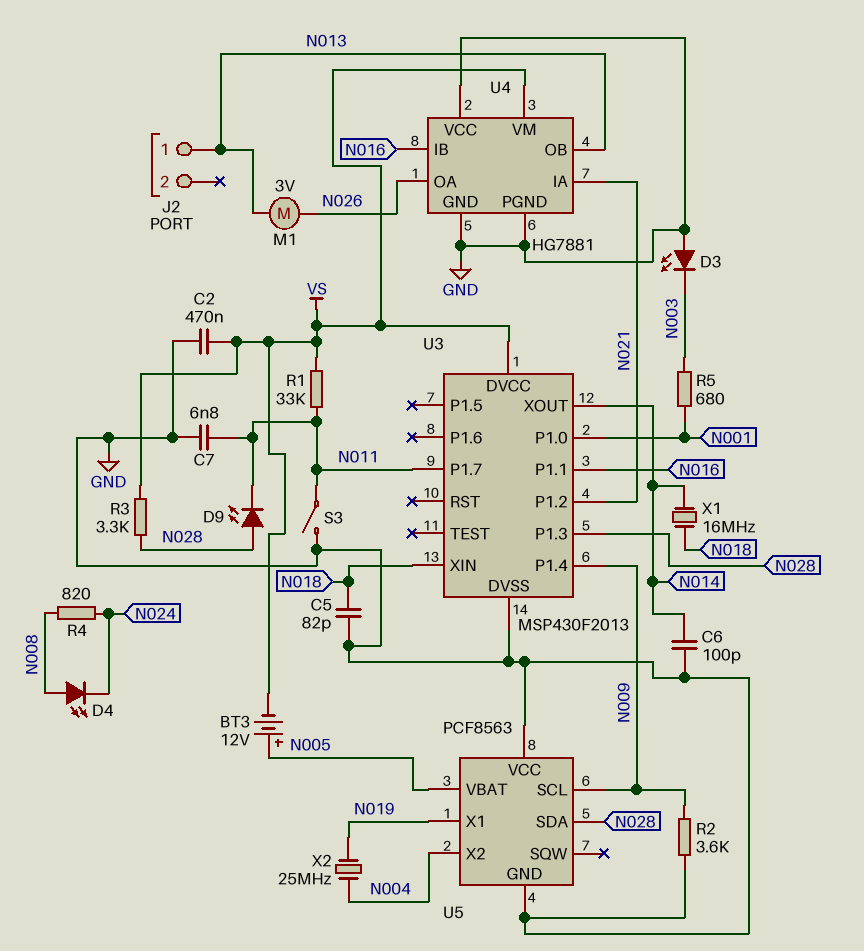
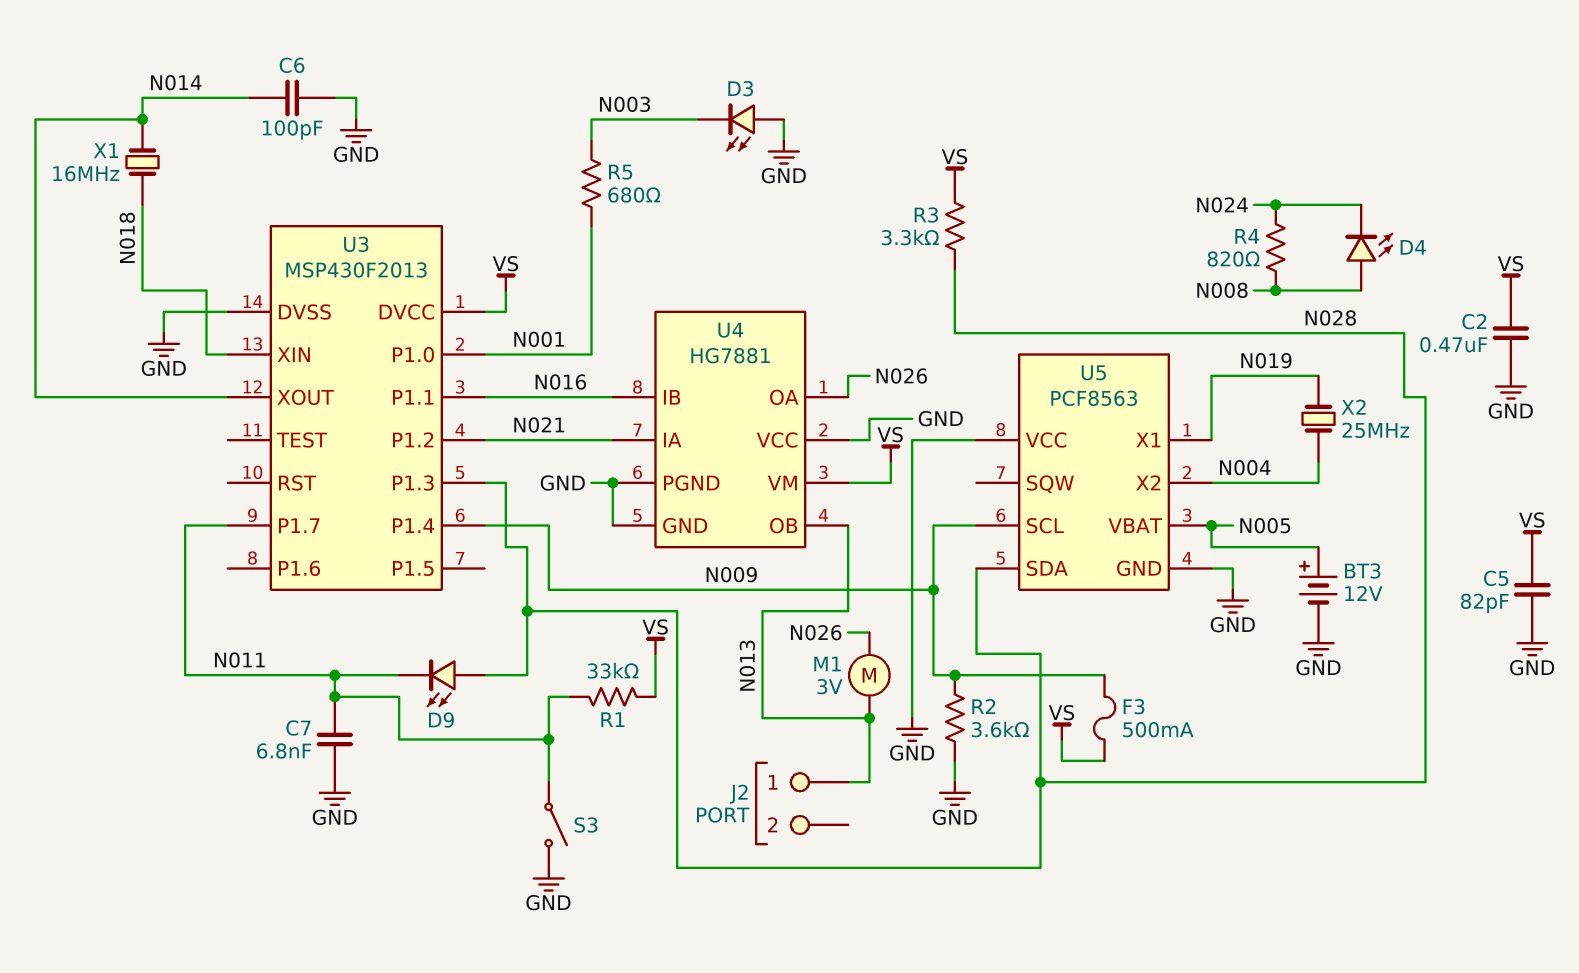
BT3: 12V (plus N005, minus VS) -> 12V (plus N005, minus GND)
C5: 82pF (GND, N018) -> 82pF (GND, VS)
F3: none -> 500mA (N009, VS)

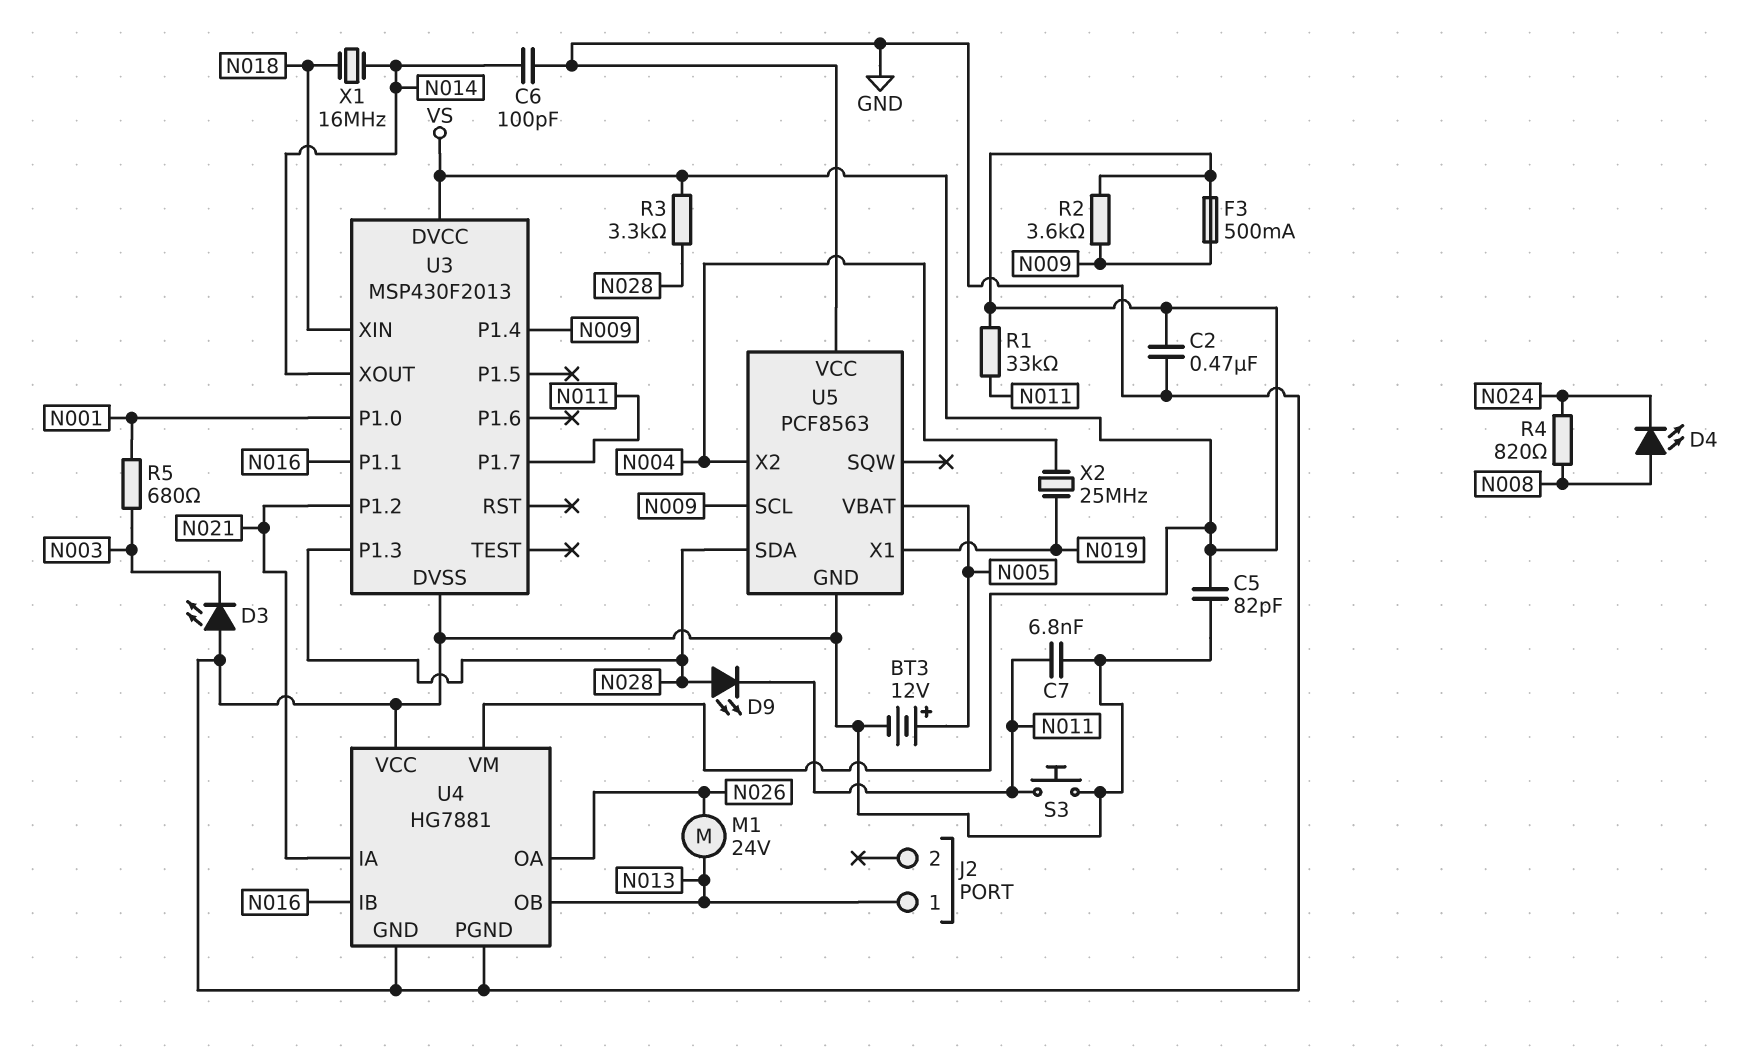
M1: motor 3V (N013, N026) -> motor 24V (N013, N026)
R2: 3.6k (GND, N009) -> 3.6k (N009, VS)
S3: switch (GND, N011) -> button (GND, N011)

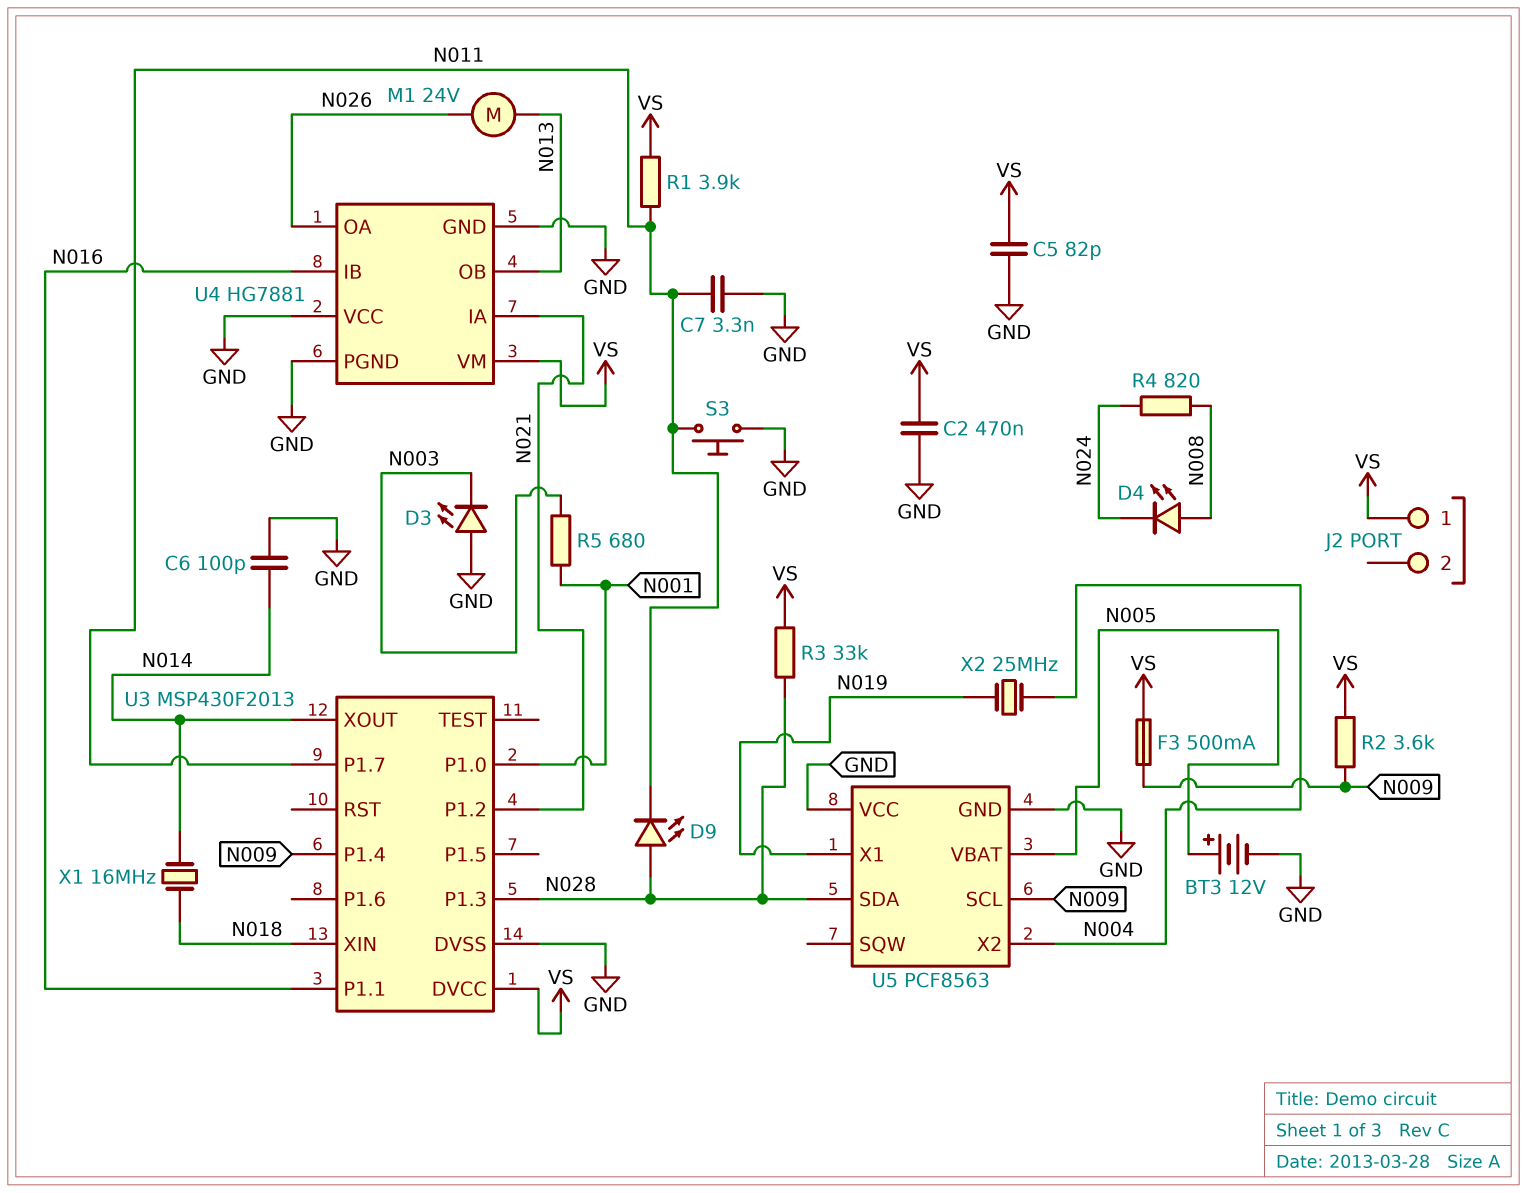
C7: 6.8nF (GND, N011) -> 3.3nF (GND, N011)
J2 pin 1: N013 -> VS
R1: 33k (N011, VS) -> 3.9k (N011, VS)
R3: 3.3k (N028, VS) -> 33k (N028, VS)

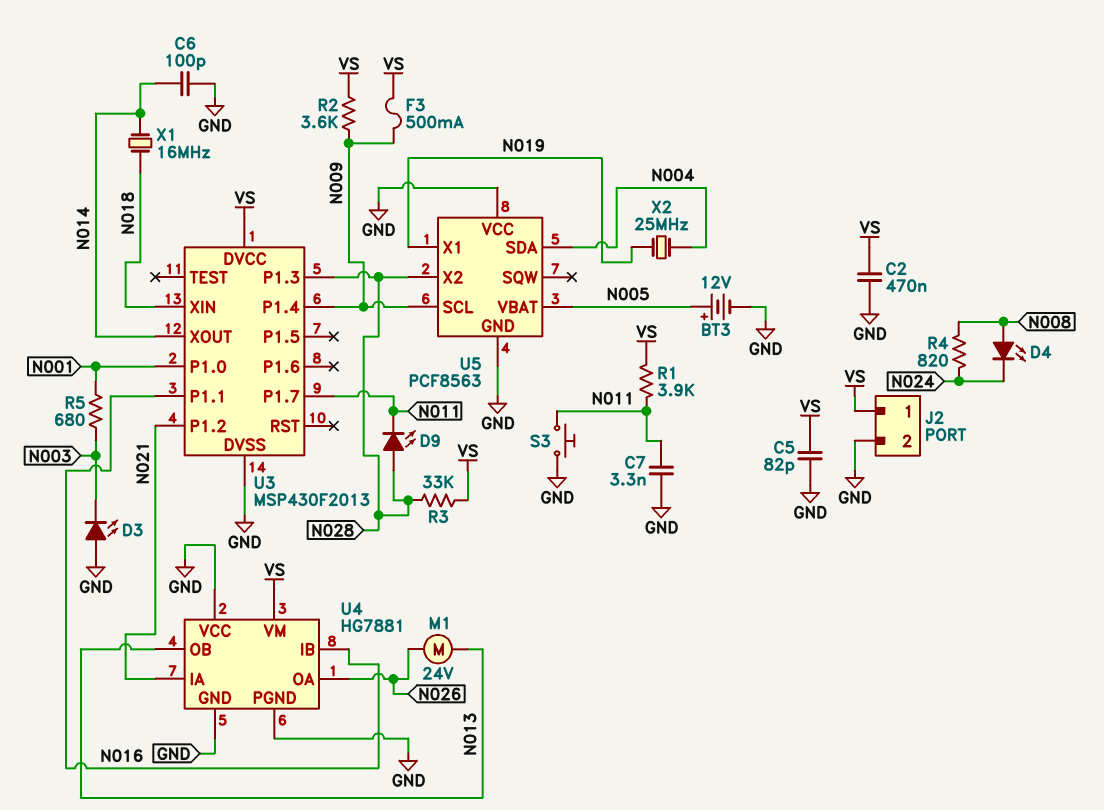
J2 pin 2: none -> GND
U5 pin SDA: N028 -> N004
U5 pin X2: N004 -> N028

